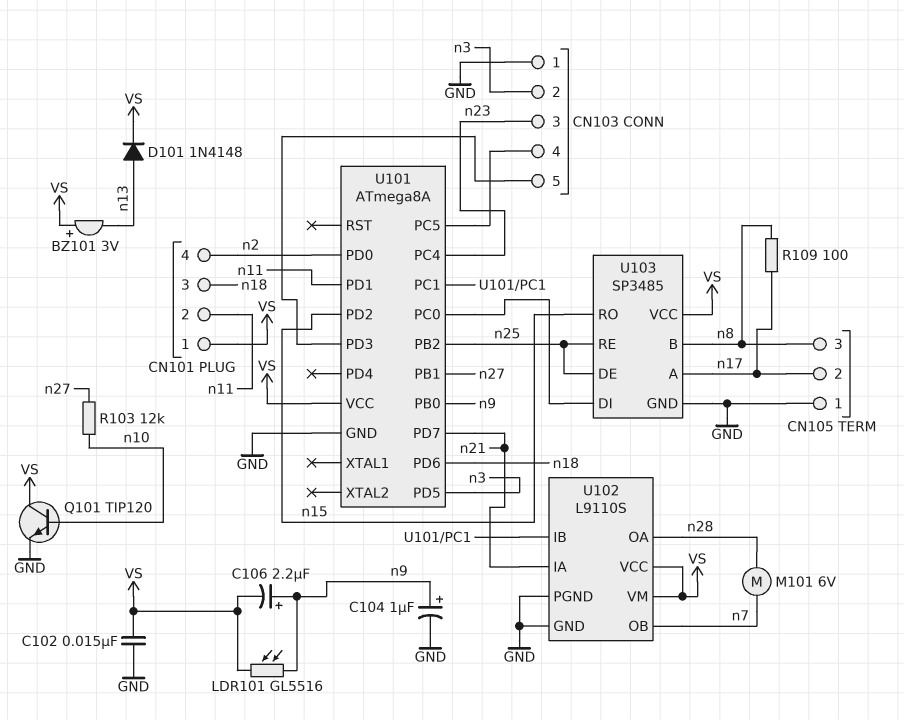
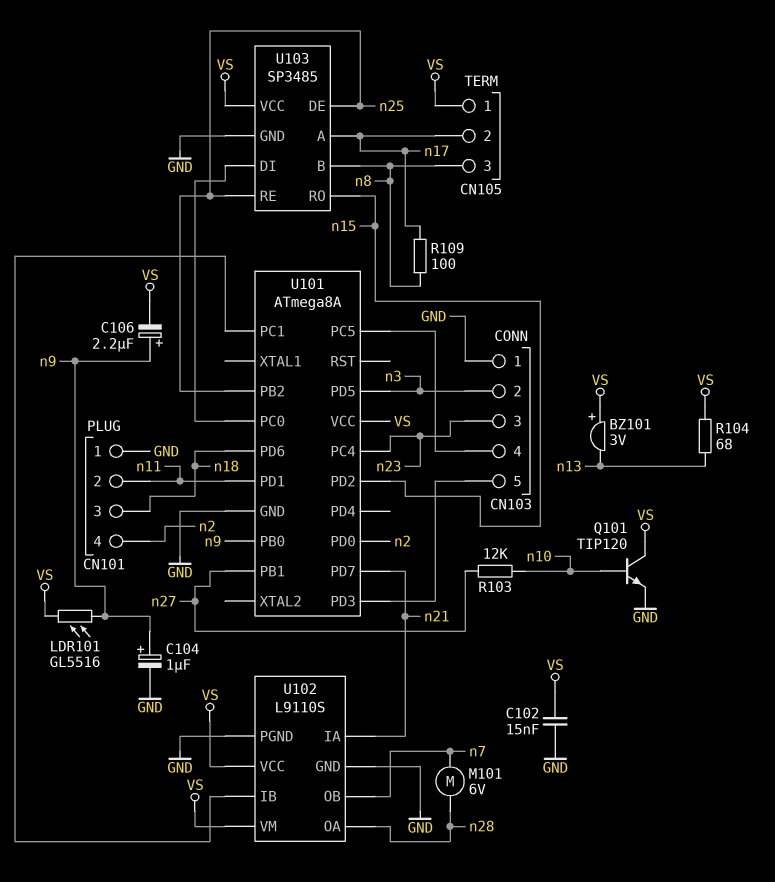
CN101 pin 1: VS -> GND
CN105 pin 1: GND -> VS
D101: diode 1N4148 (A n13, K VS) -> none
R104: none -> 68 (VS, n13)

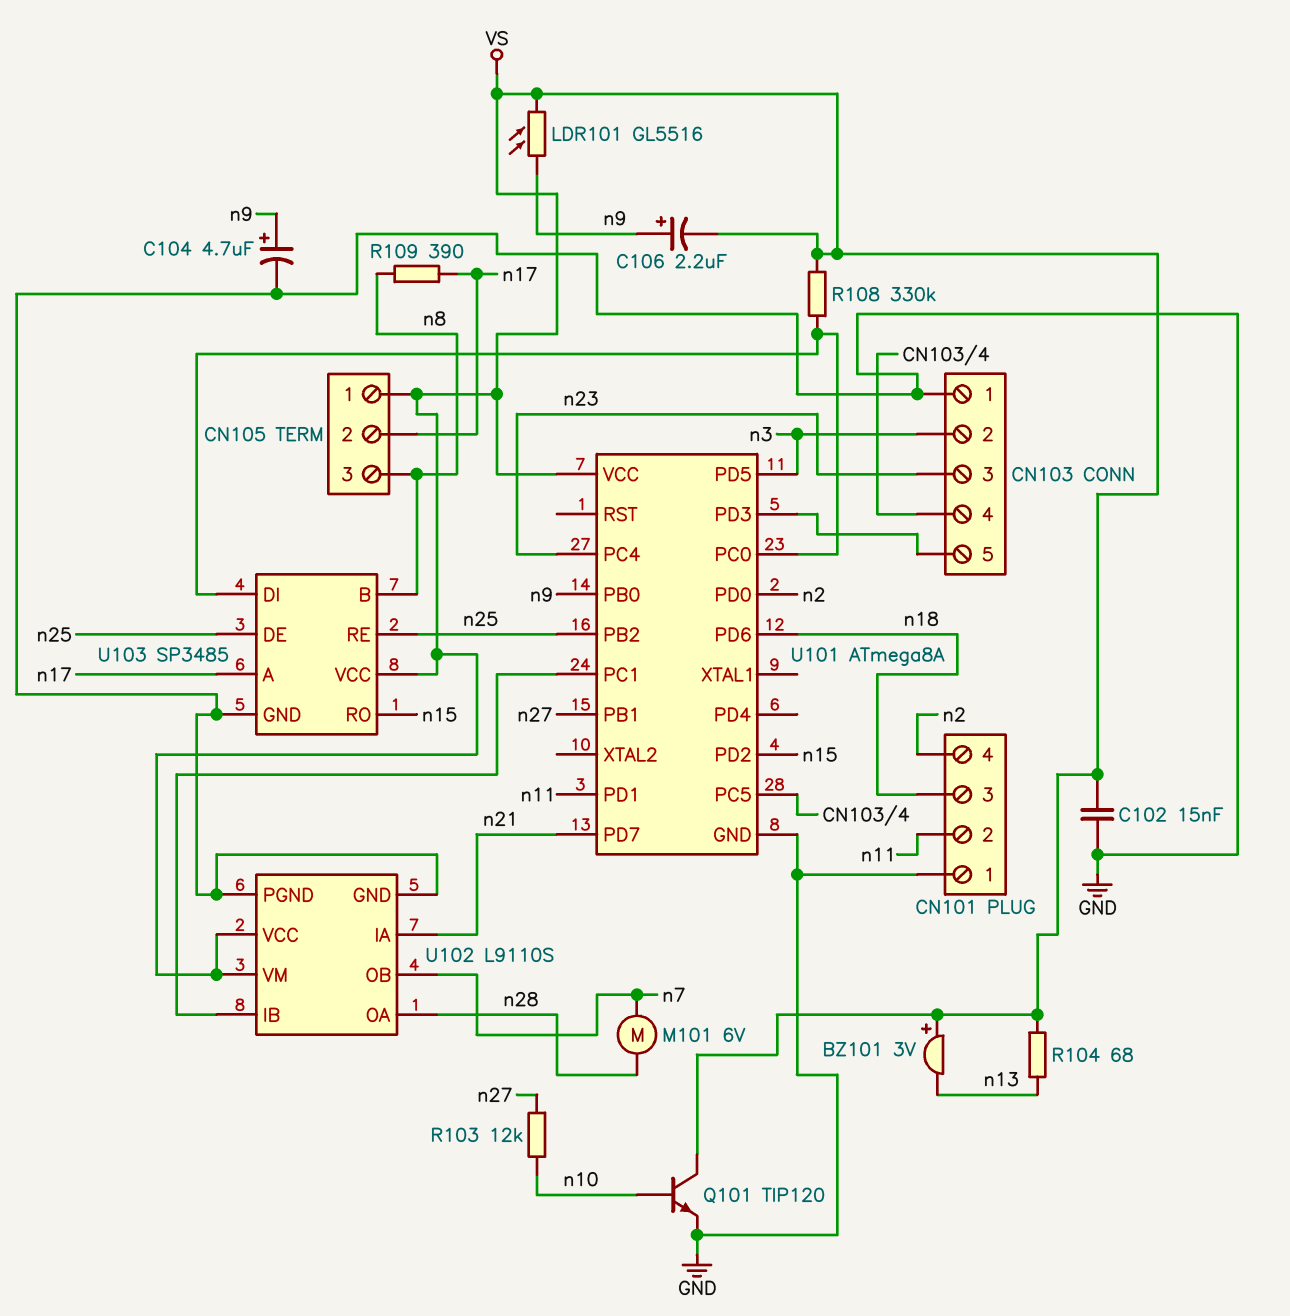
C104: 1uF (plus n9, minus GND) -> 4.7uF (plus n9, minus GND)
R108: none -> 330k (U101/PC0, VS)
R109: 100 (n8, n17) -> 390 (n8, n17)

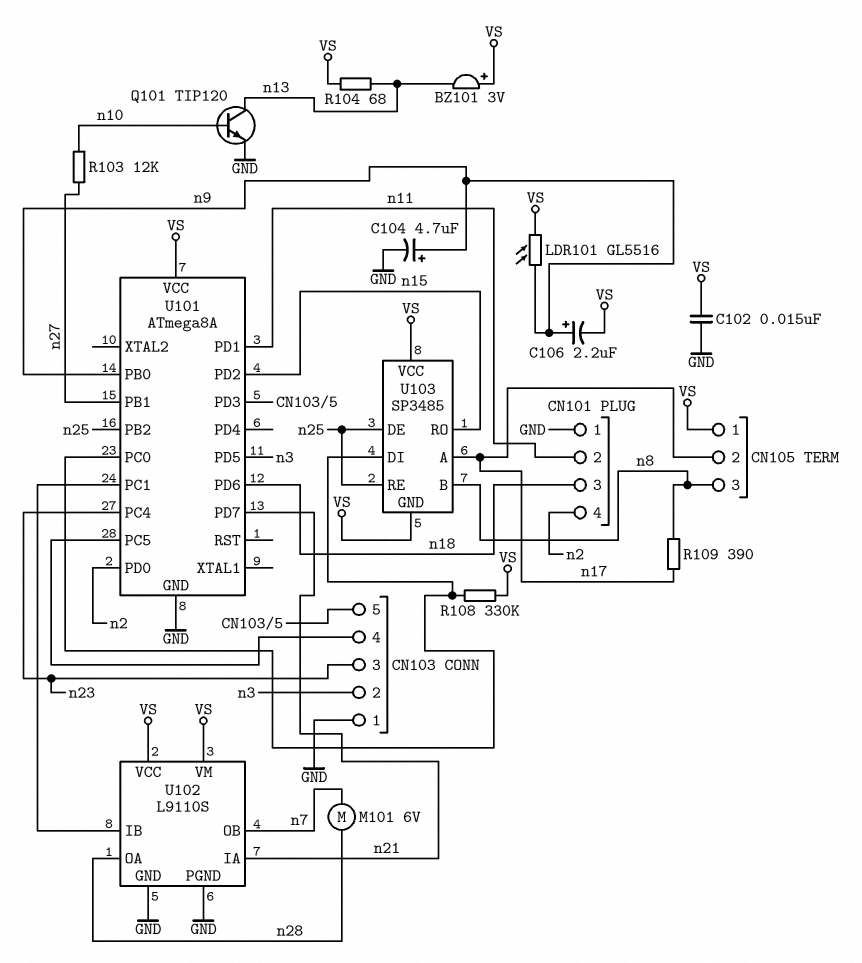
Q101: NPN TIP120 (B n10, C VS, E GND) -> NPN TIP120 (B n10, C n13, E GND)
U103 pin GND: GND -> VS

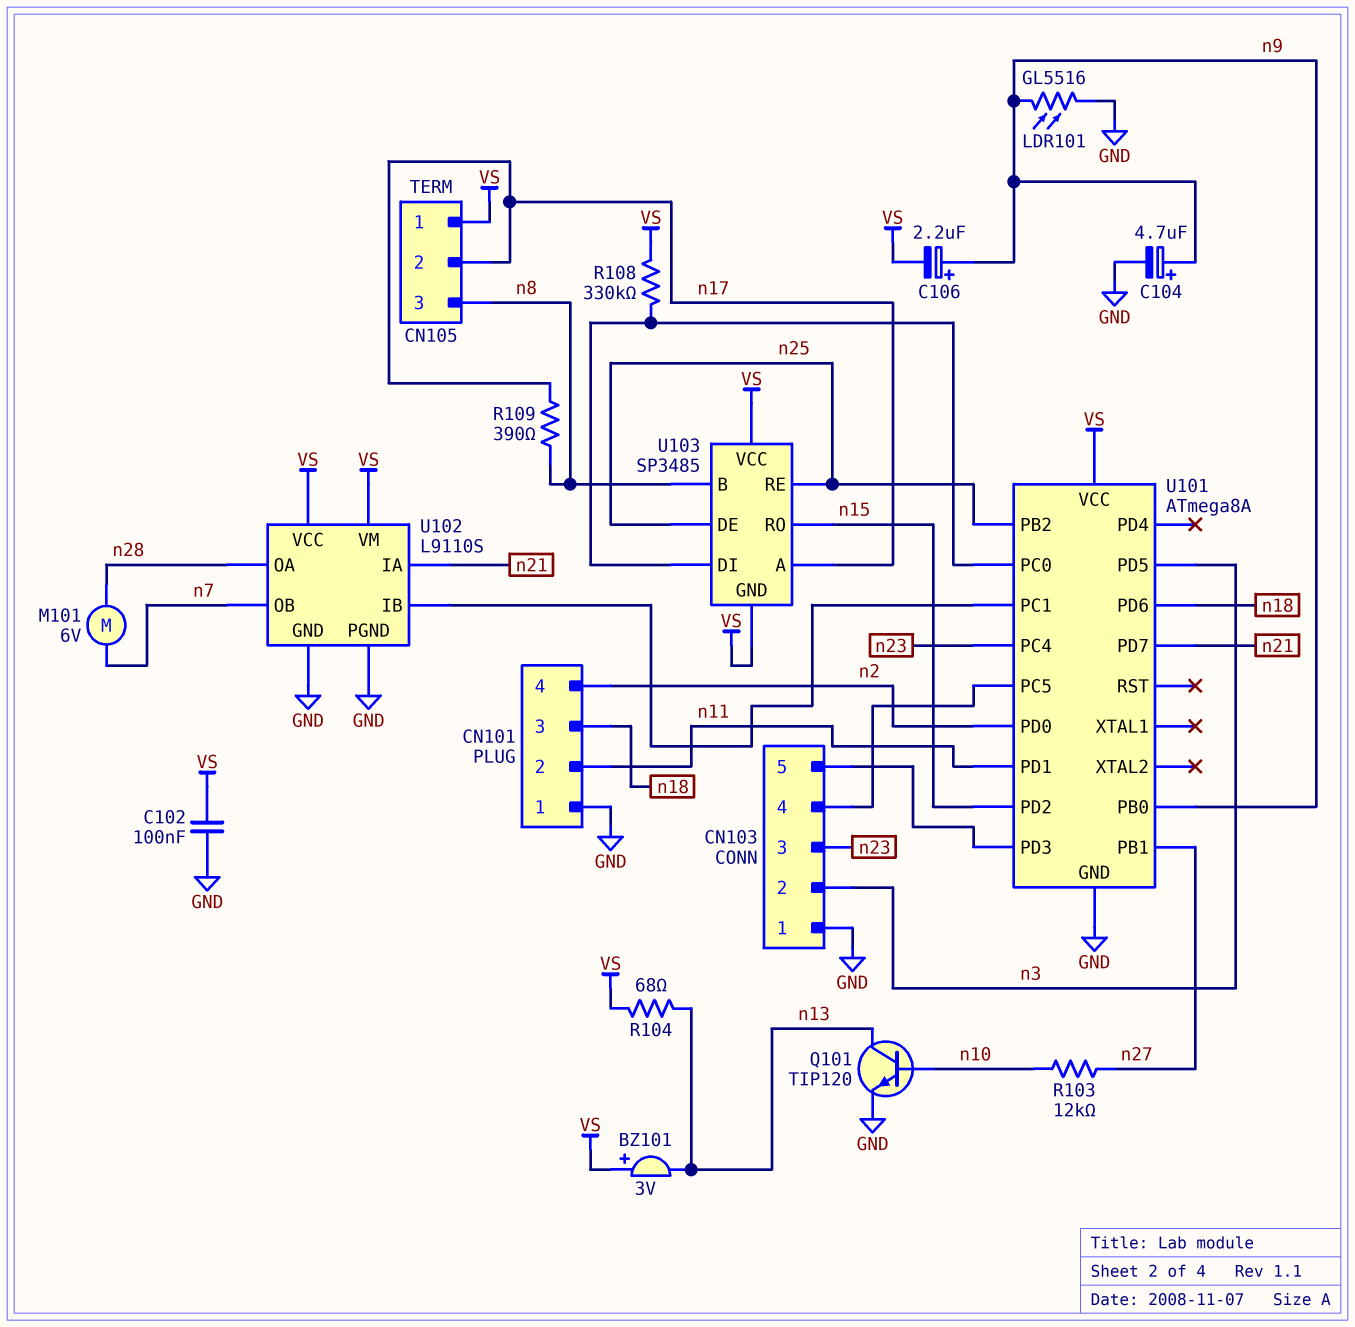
C102: 15nF (GND, VS) -> 100nF (GND, VS)
LDR101: GL5516 (VS, n9) -> GL5516 (GND, n9)

